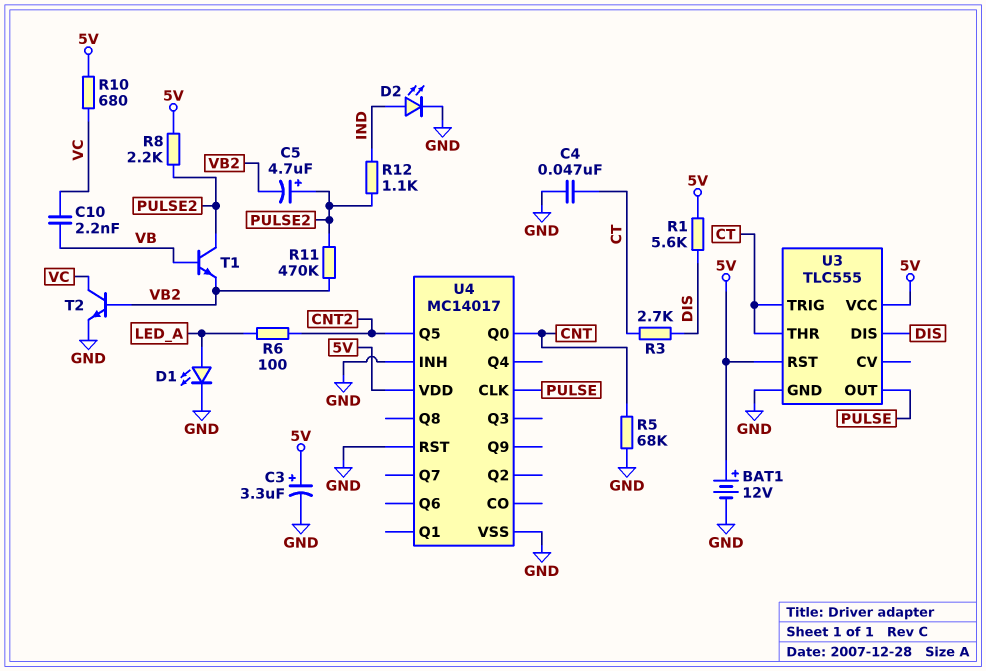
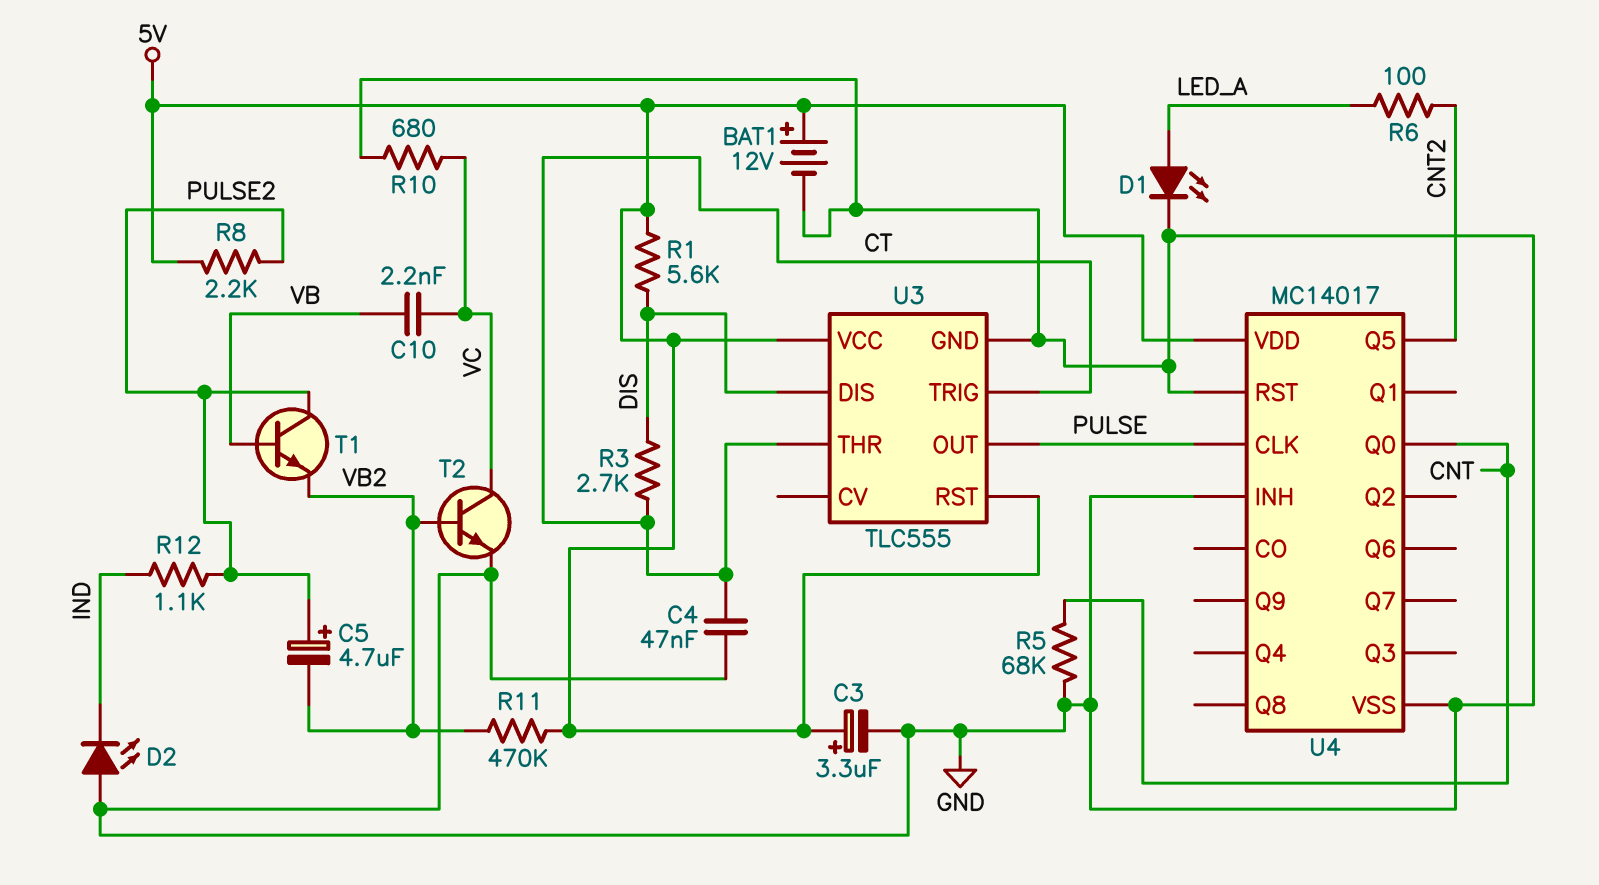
D2: LED (A IND, K GND) -> LED (A GND, K IND)
R10: 680 (5V, VC) -> 680 (GND, VC)
R11: 470k (PULSE2, VB2) -> 470k (5V, VB2)

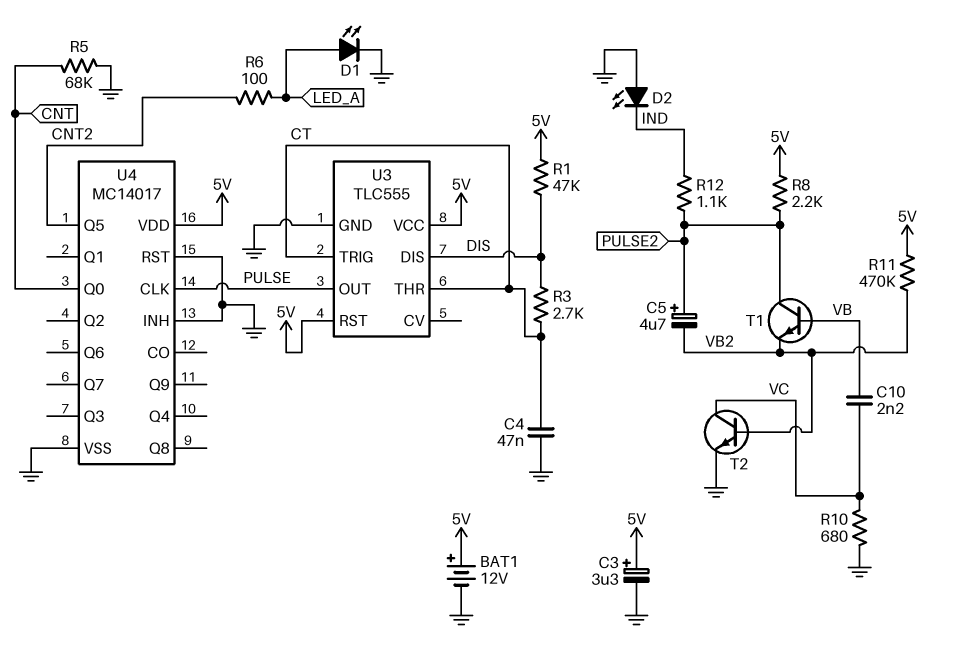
R1: 5.6k (5V, DIS) -> 47k (5V, DIS)

